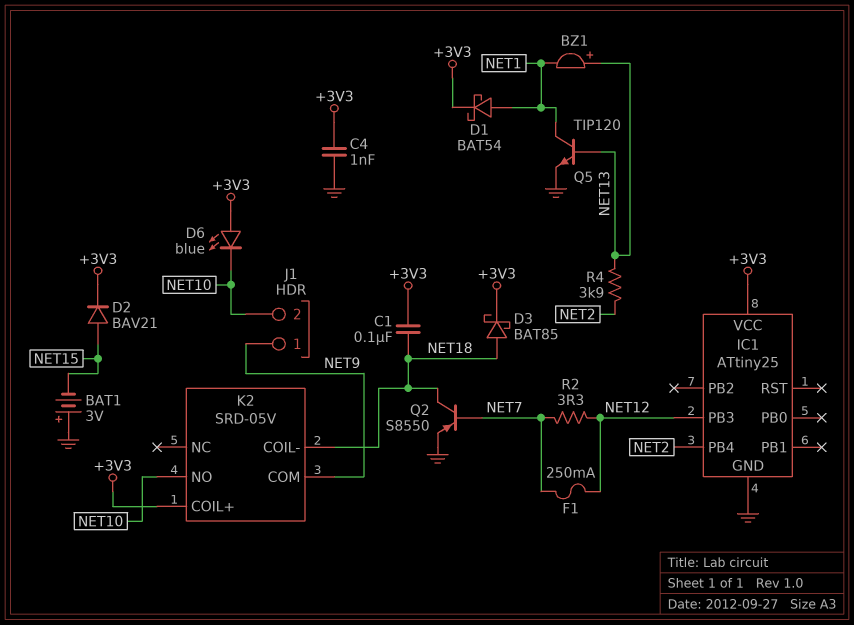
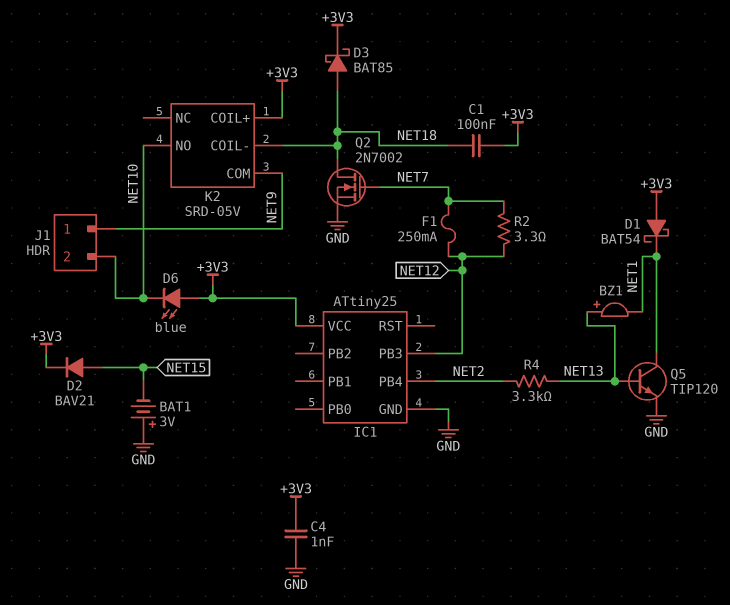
D1: schottky BAT54 (A NET1, K +3V3) -> schottky BAT54 (A +3V3, K NET1)
Q2: PNP S8550 (B NET7, C NET18, E GND) -> NMOS 2N7002 (G NET7, D NET18, S GND)
R4: 3.9k (NET2, NET13) -> 3.3k (NET2, NET13)

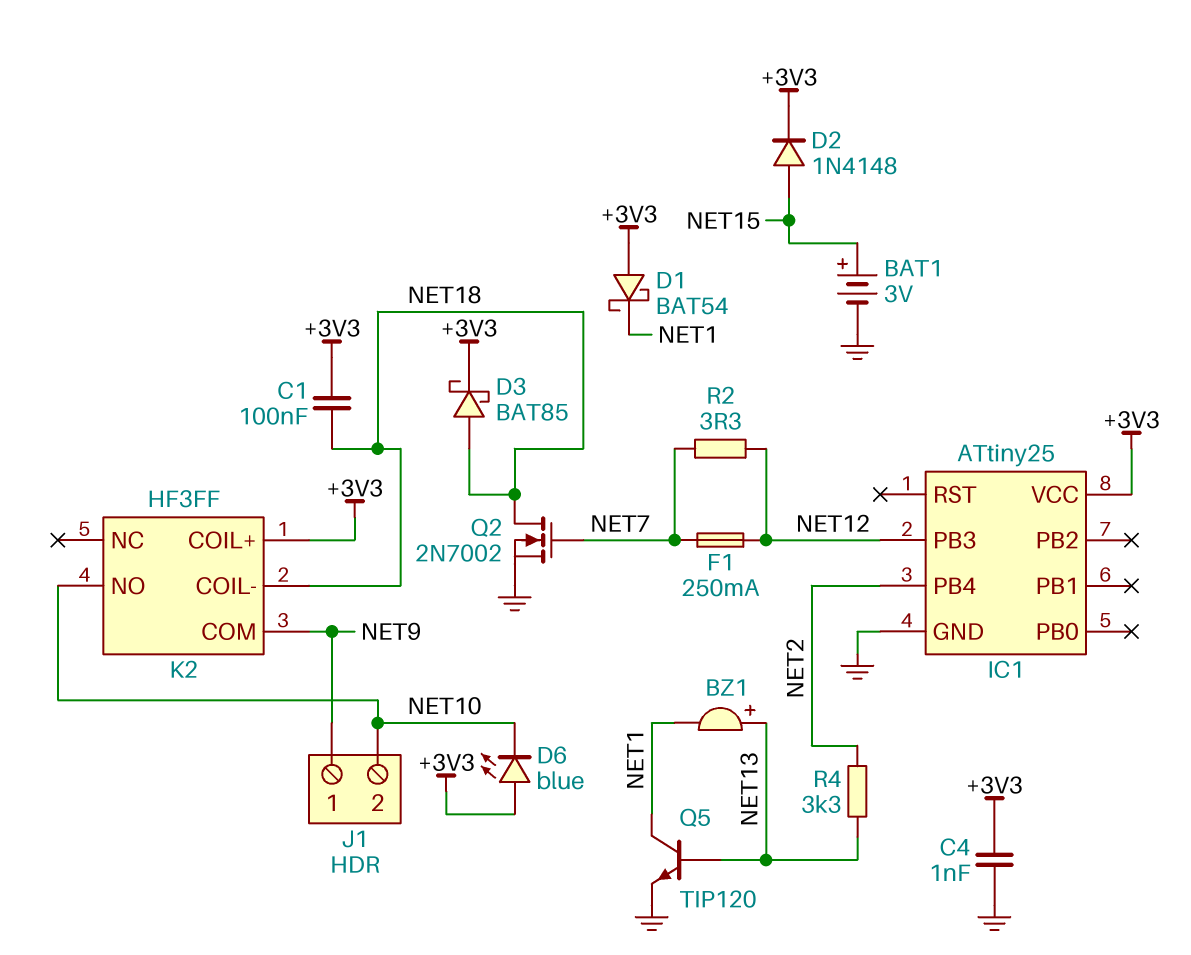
BAT1: 3V (plus GND, minus NET15) -> 3V (plus NET15, minus GND)
D2: diode BAV21 (A NET15, K +3V3) -> diode 1N4148 (A NET15, K +3V3)
K2: SRD-05V -> HF3FF

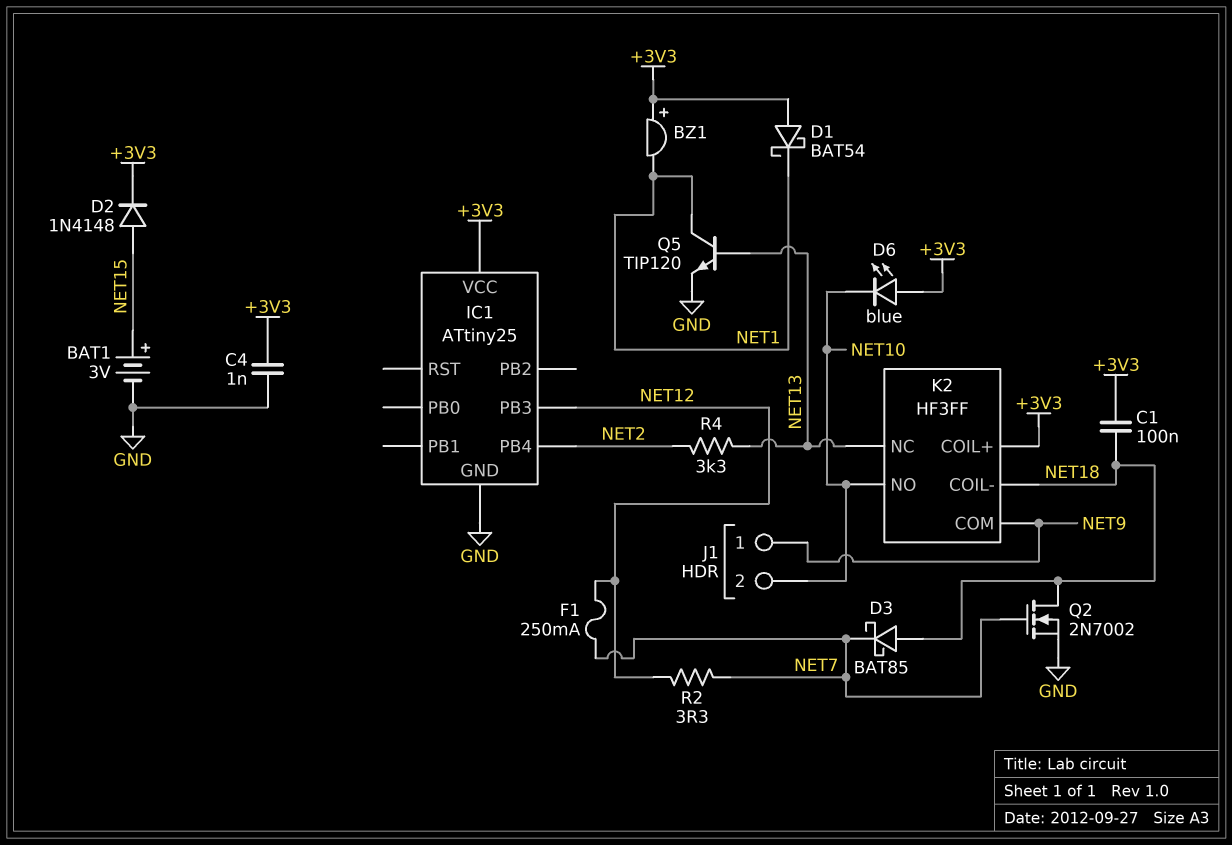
BZ1: buzzer (plus NET13, minus NET1) -> buzzer (plus +3V3, minus NET1)
D3: schottky BAT85 (A NET18, K +3V3) -> schottky BAT85 (A NET18, K NET7)
K2 pin NC: none -> NET13

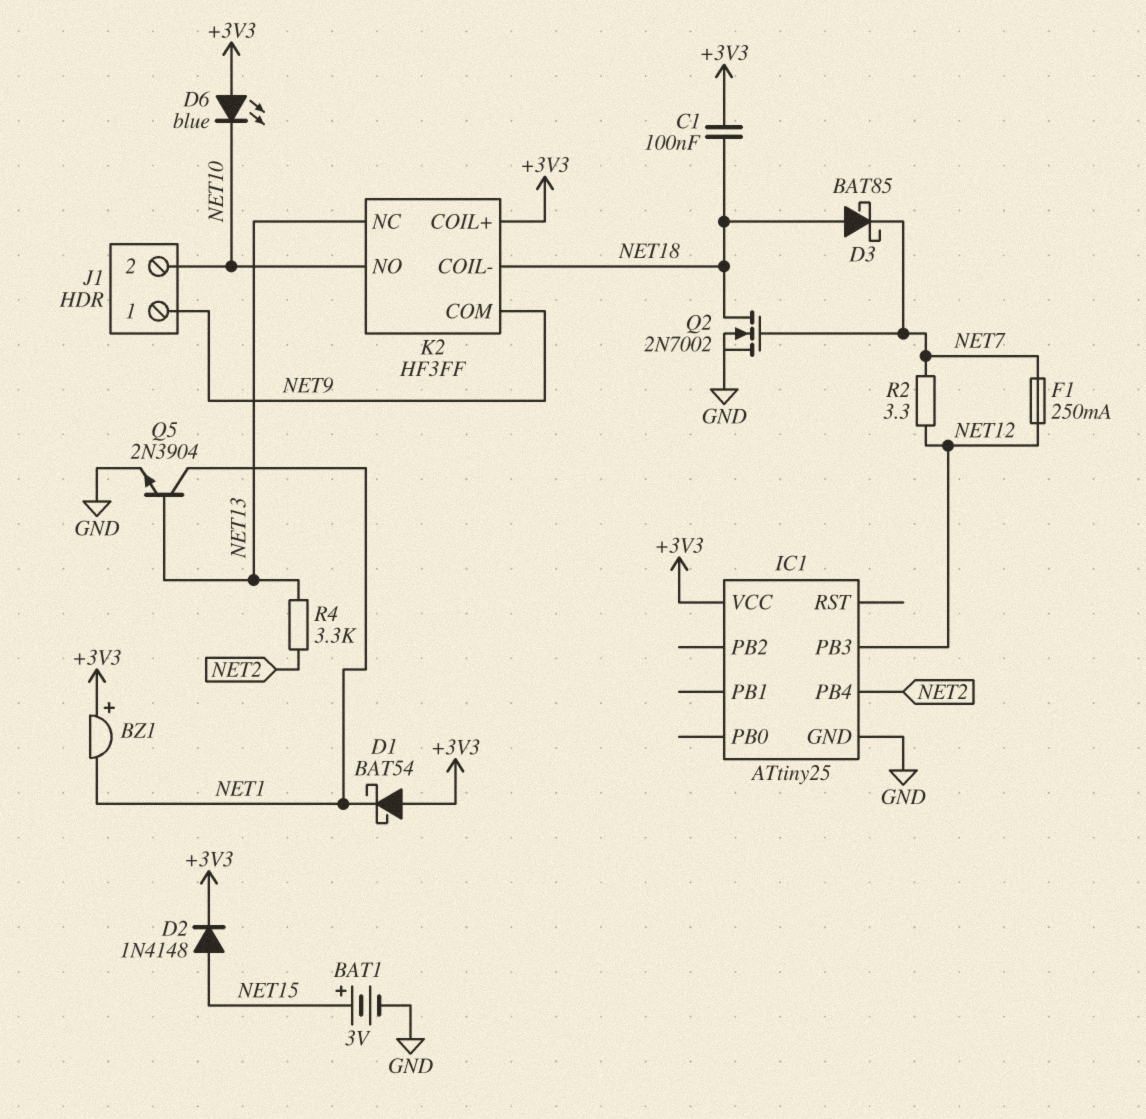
C4: 1nF (+3V3, GND) -> none
Q5: NPN TIP120 (B NET13, C NET1, E GND) -> NPN 2N3904 (B NET13, C NET1, E GND)

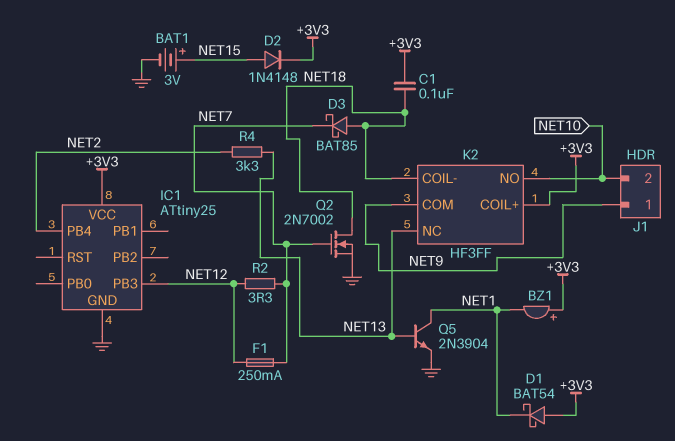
D6: LED blue (A +3V3, K NET10) -> none

